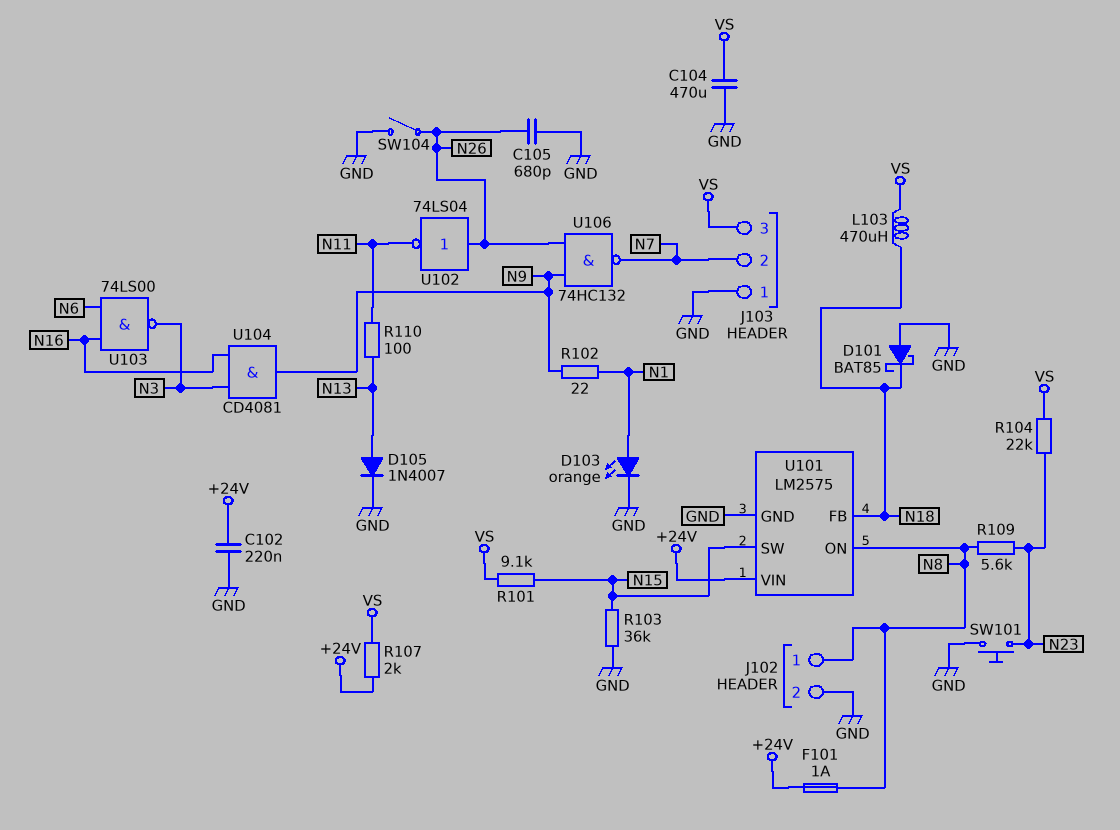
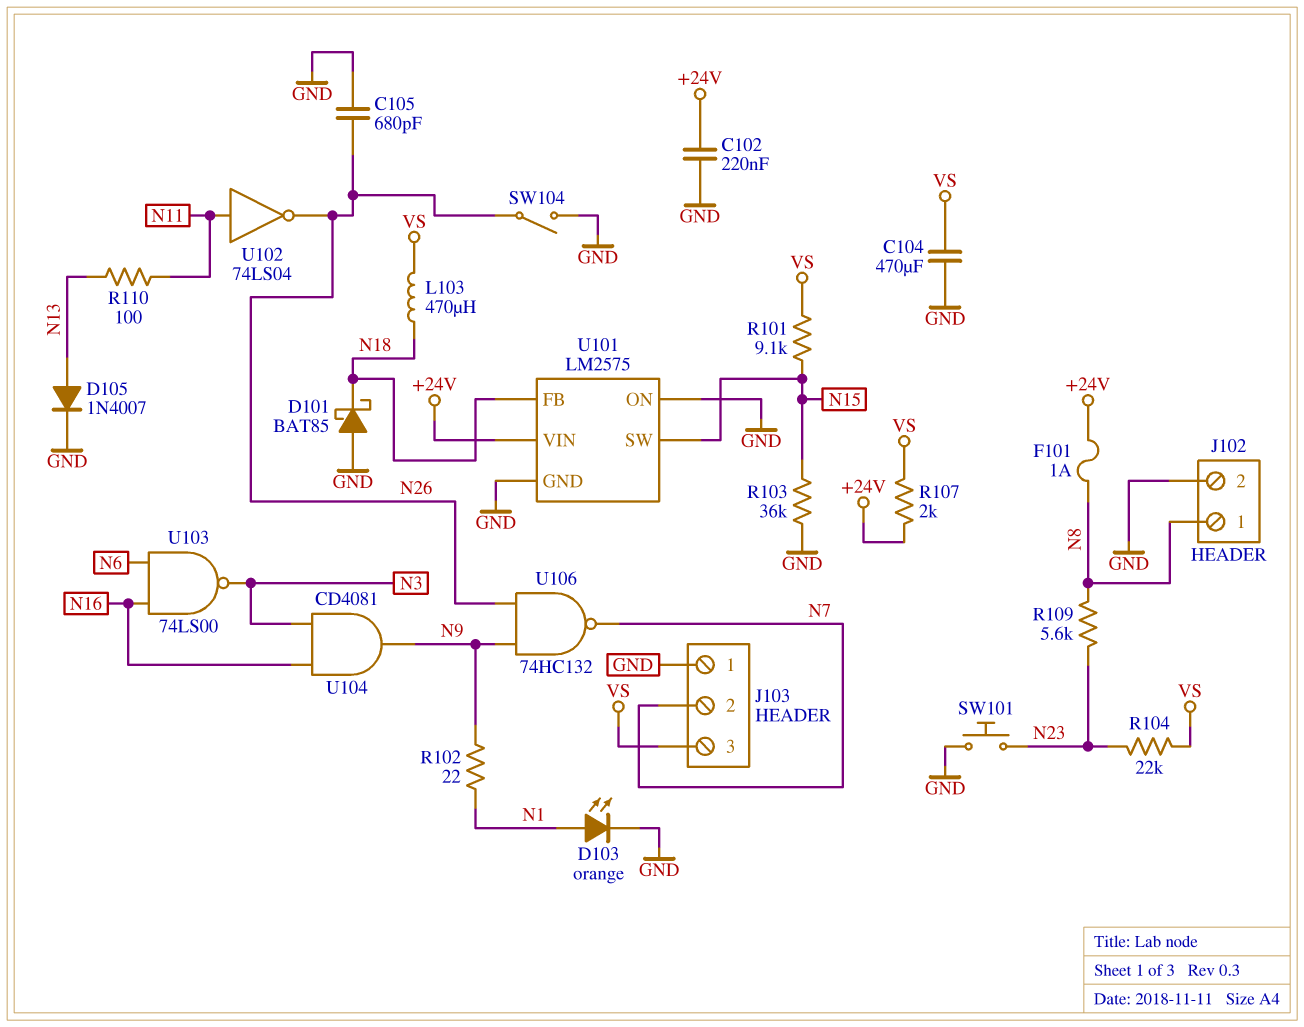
U101 pin ON: N8 -> GND
U102: NOT 74LS04 (in N26, out N11) -> NOT 74LS04 (in N11, out N26)

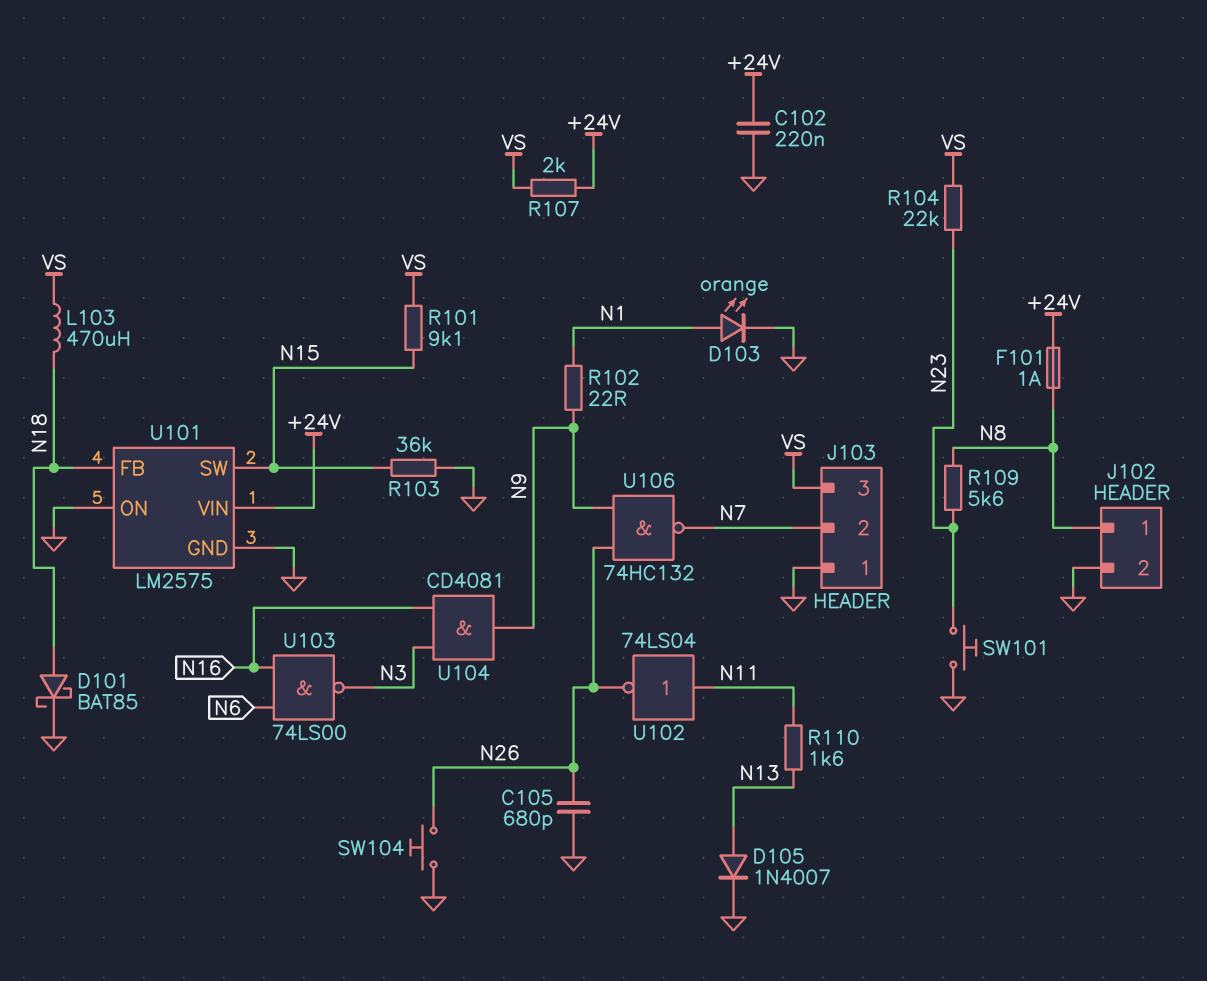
C104: 470uF (GND, VS) -> none
D101: schottky BAT85 (A GND, K N18) -> schottky BAT85 (A N18, K GND)
R110: 100 (N11, N13) -> 1.6k (N11, N13)
SW104: switch (GND, N26) -> button (GND, N26)

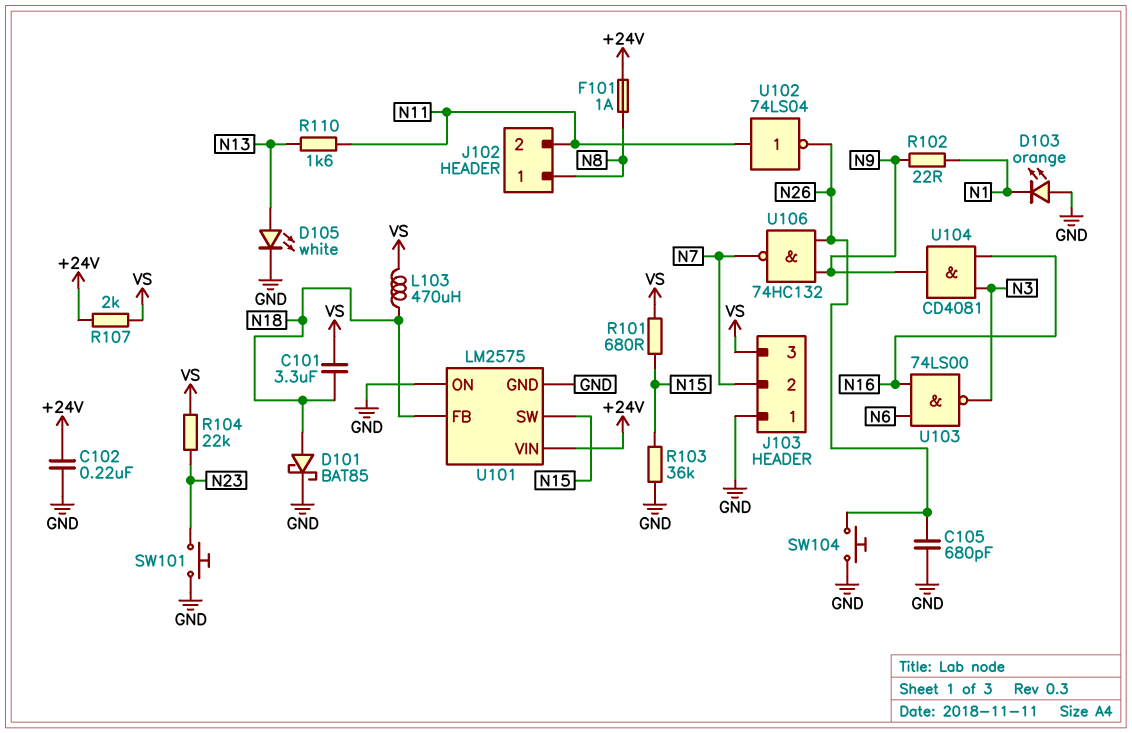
C101: none -> 3.3uF (N18, VS)
D103: LED orange (A N1, K GND) -> LED orange (A GND, K N1)
D105: diode 1N4007 (A N13, K GND) -> LED white (A N13, K GND)
J102 pin 2: GND -> N11
R101: 9.1k (N15, VS) -> 680 (N15, VS)
R109: 5.6k (N8, N23) -> none

